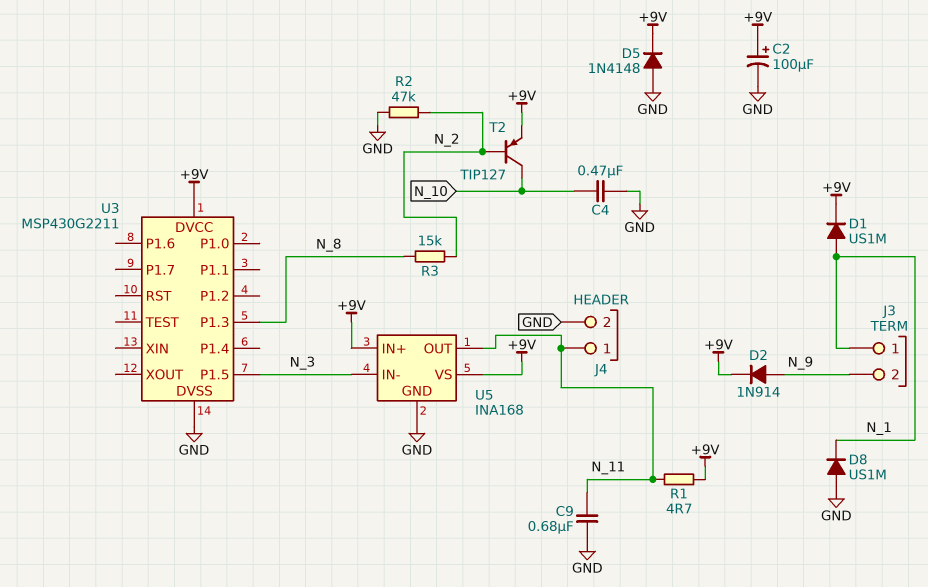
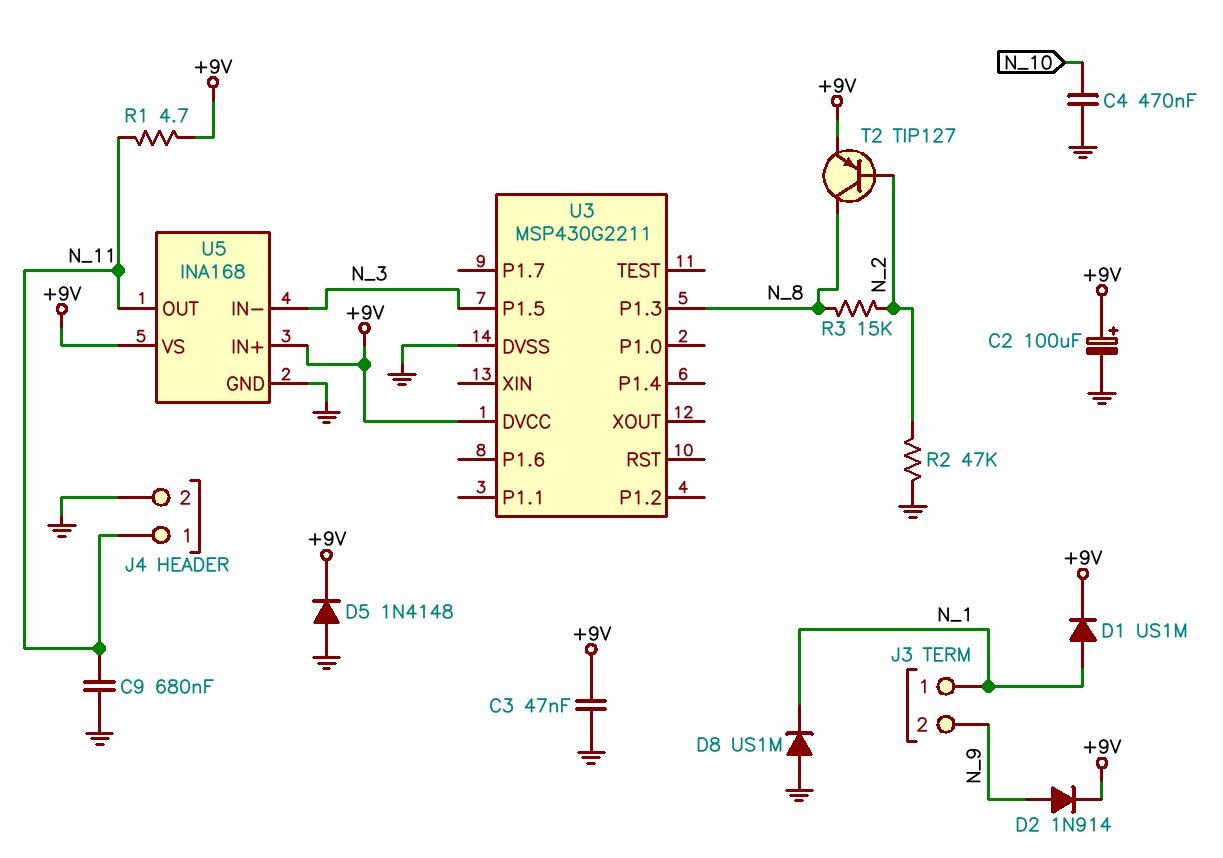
C3: none -> 47nF (+9V, GND)
T2: PNP TIP127 (B N_2, C N_10, E +9V) -> PNP TIP127 (B N_2, C N_8, E +9V)

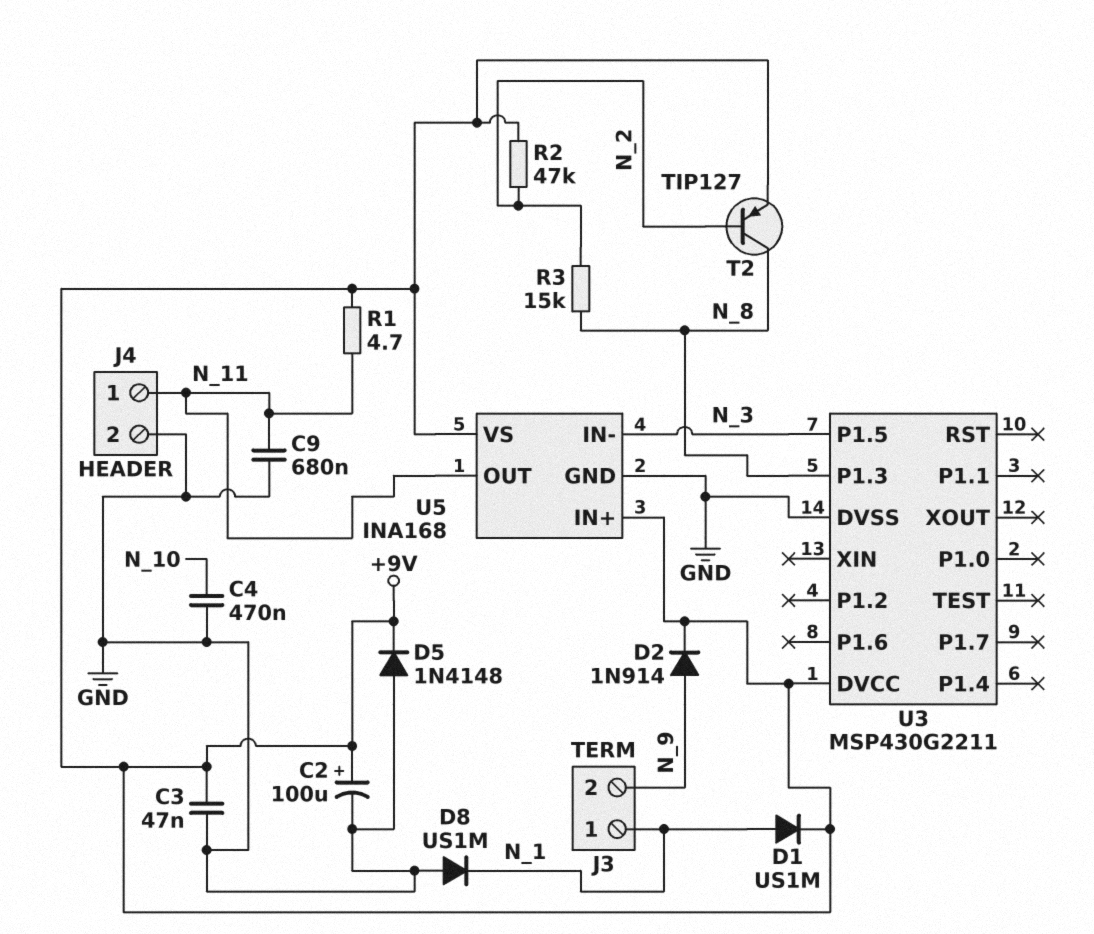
R2: 47k (GND, N_2) -> 47k (+9V, N_2)

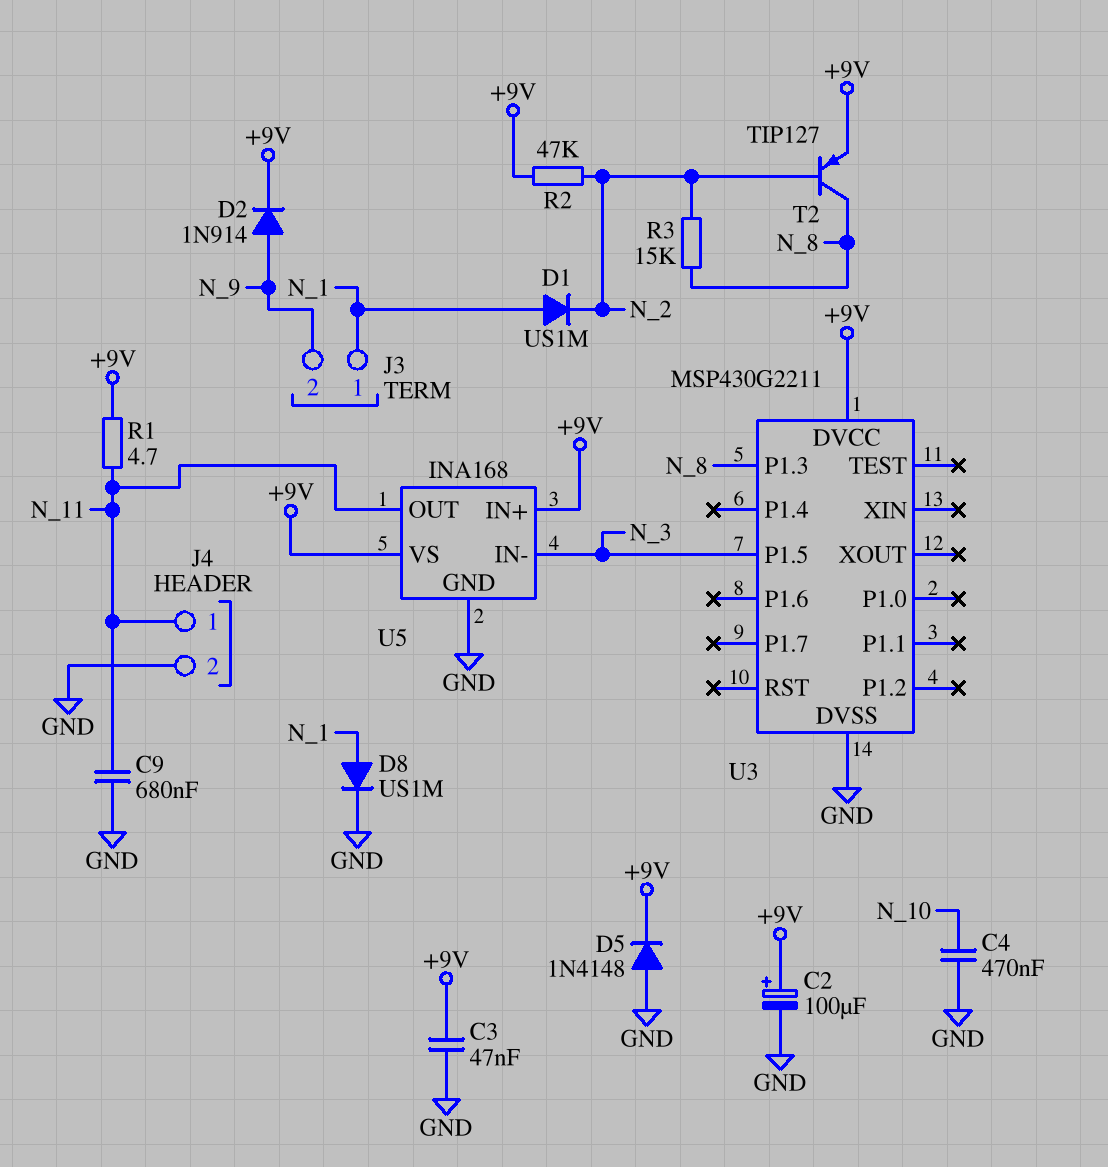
D1: diode US1M (A N_1, K +9V) -> diode US1M (A N_1, K N_2)
D8: diode US1M (A GND, K N_1) -> diode US1M (A N_1, K GND)

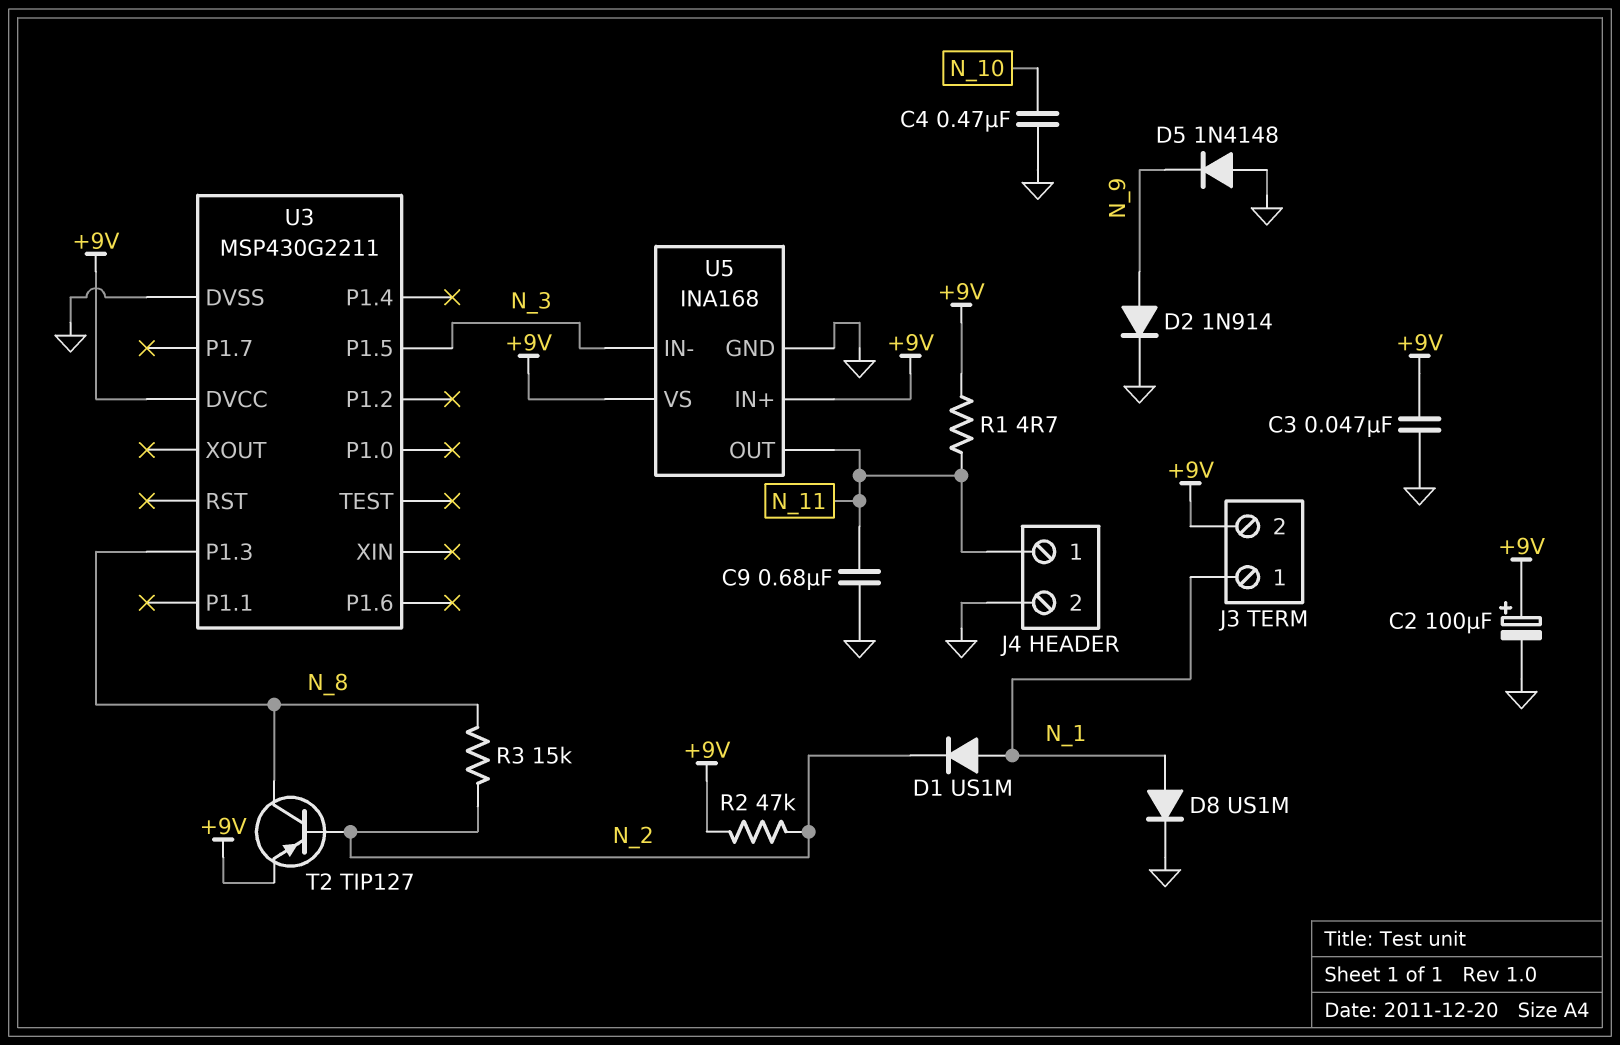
D2: diode 1N914 (A N_9, K +9V) -> diode 1N914 (A N_9, K GND)
D5: diode 1N4148 (A GND, K +9V) -> diode 1N4148 (A GND, K N_9)
J3 pin 2: N_9 -> +9V

